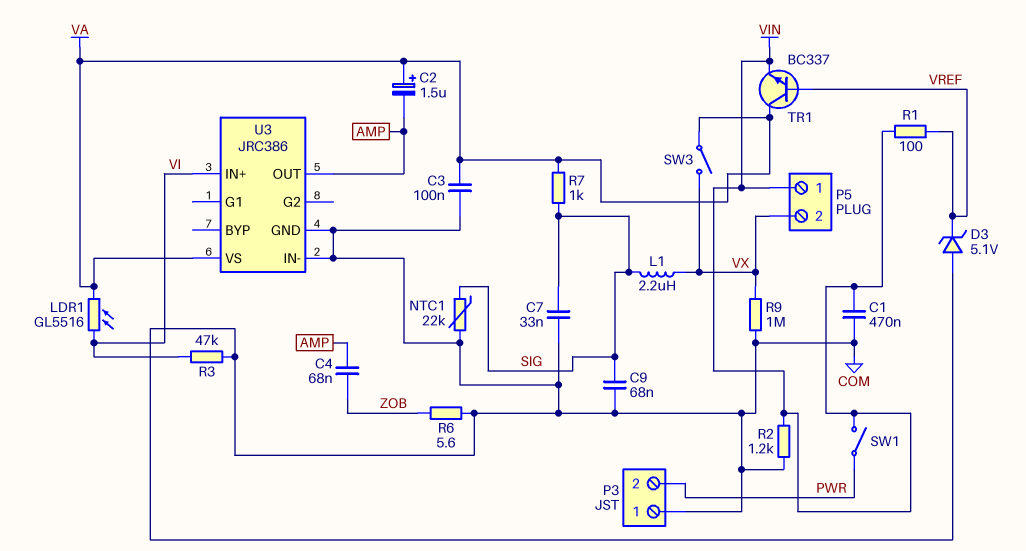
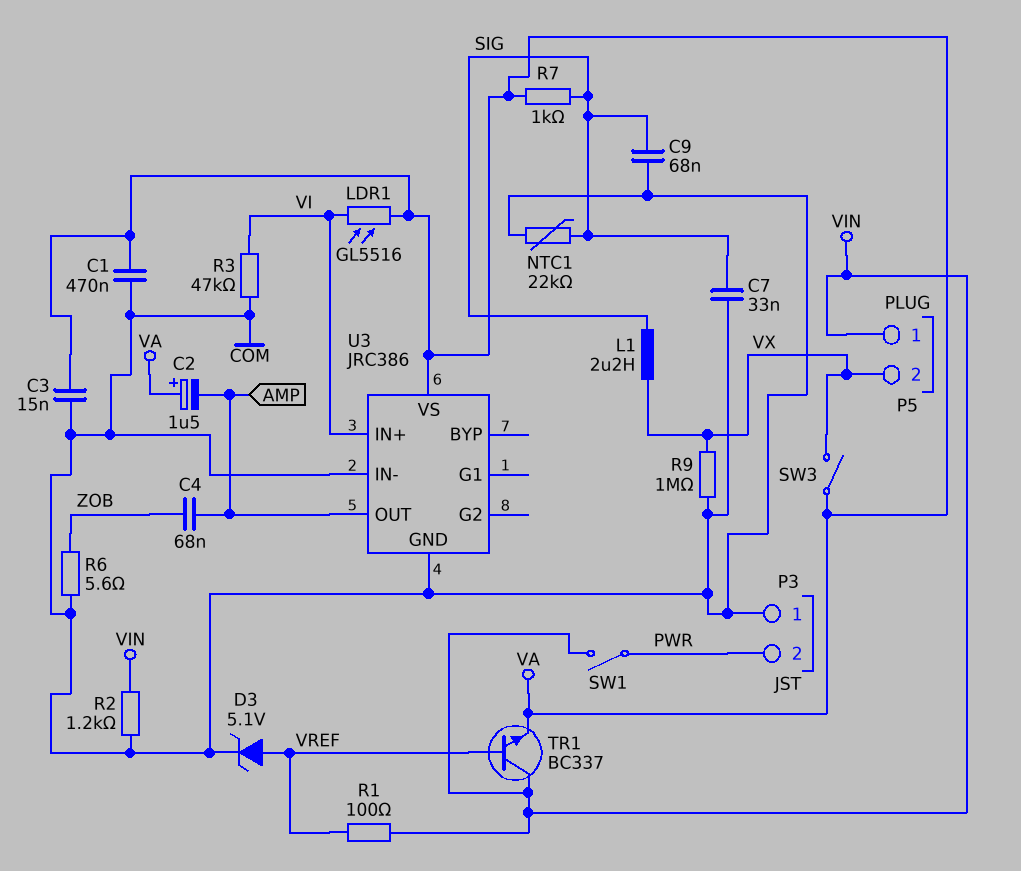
C1: 470nF (COM, VIN) -> 470nF (COM, VA)
C3: 100nF (COM, VA) -> 15nF (COM, VA)
D3: zener 5.1V (A COM, K VREF) -> zener 5.1V (A VREF, K COM)
TR1: NPN BC337 (B VREF, C VA, E VIN) -> NPN BC337 (B VREF, C VIN, E VA)

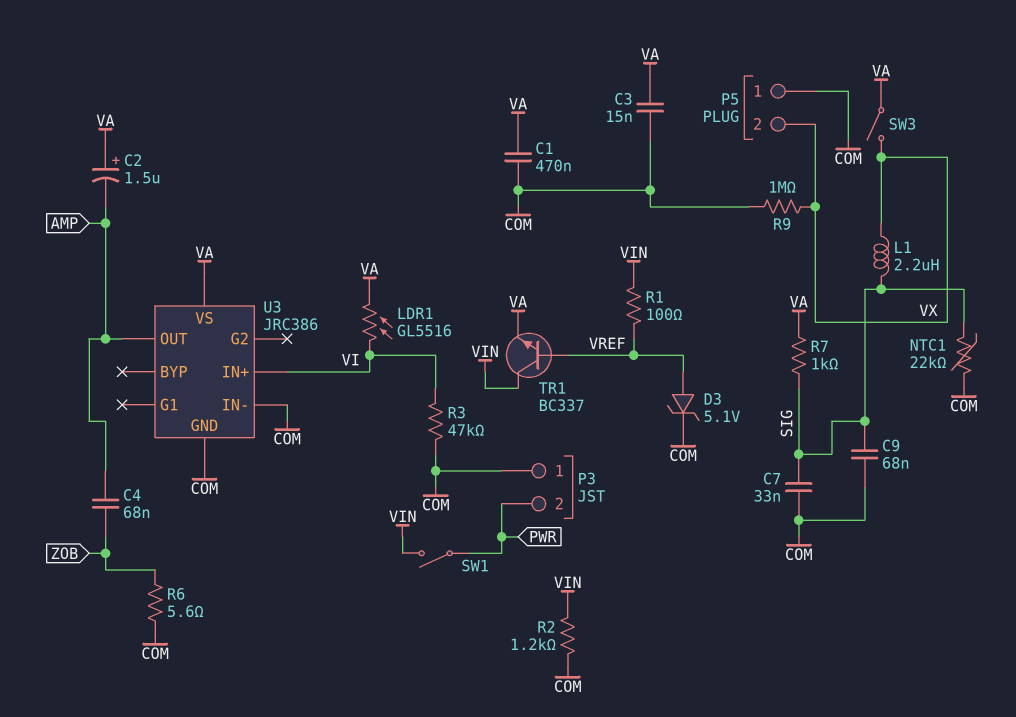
P5 pin 1: VIN -> COM

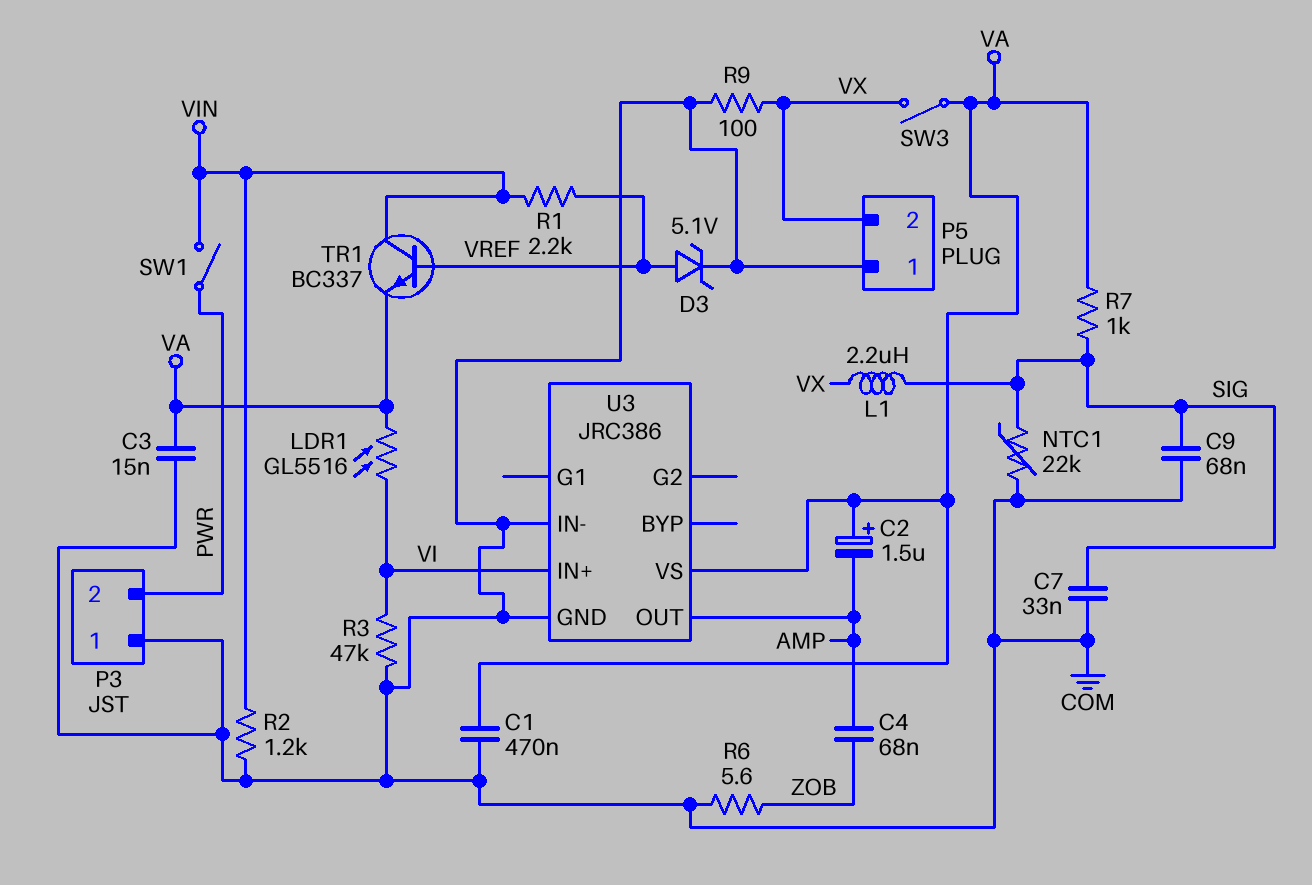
R1: 100 (VIN, VREF) -> 2.2k (VIN, VREF)
R9: 1M (COM, VX) -> 100 (COM, VX)

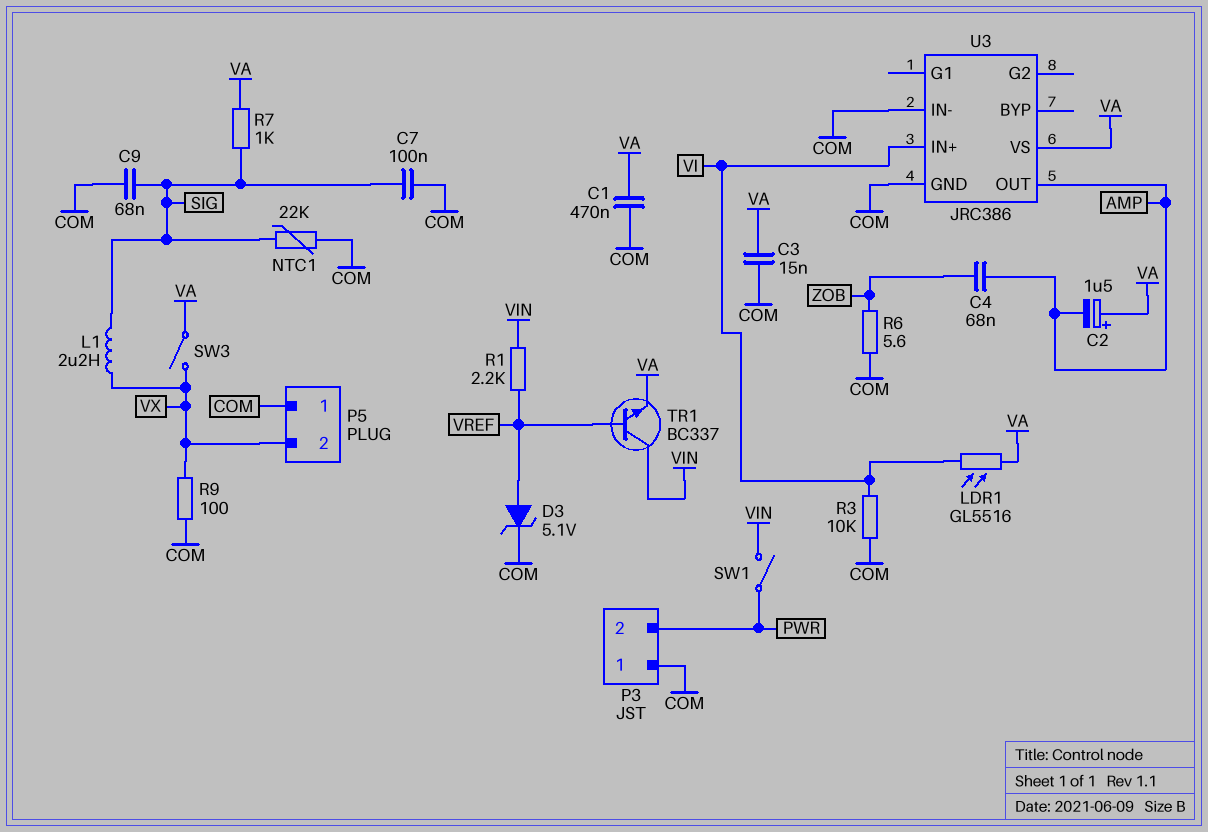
C7: 33nF (COM, SIG) -> 100nF (COM, SIG)
R2: 1.2k (COM, VIN) -> none
R3: 47k (COM, VI) -> 10k (COM, VI)

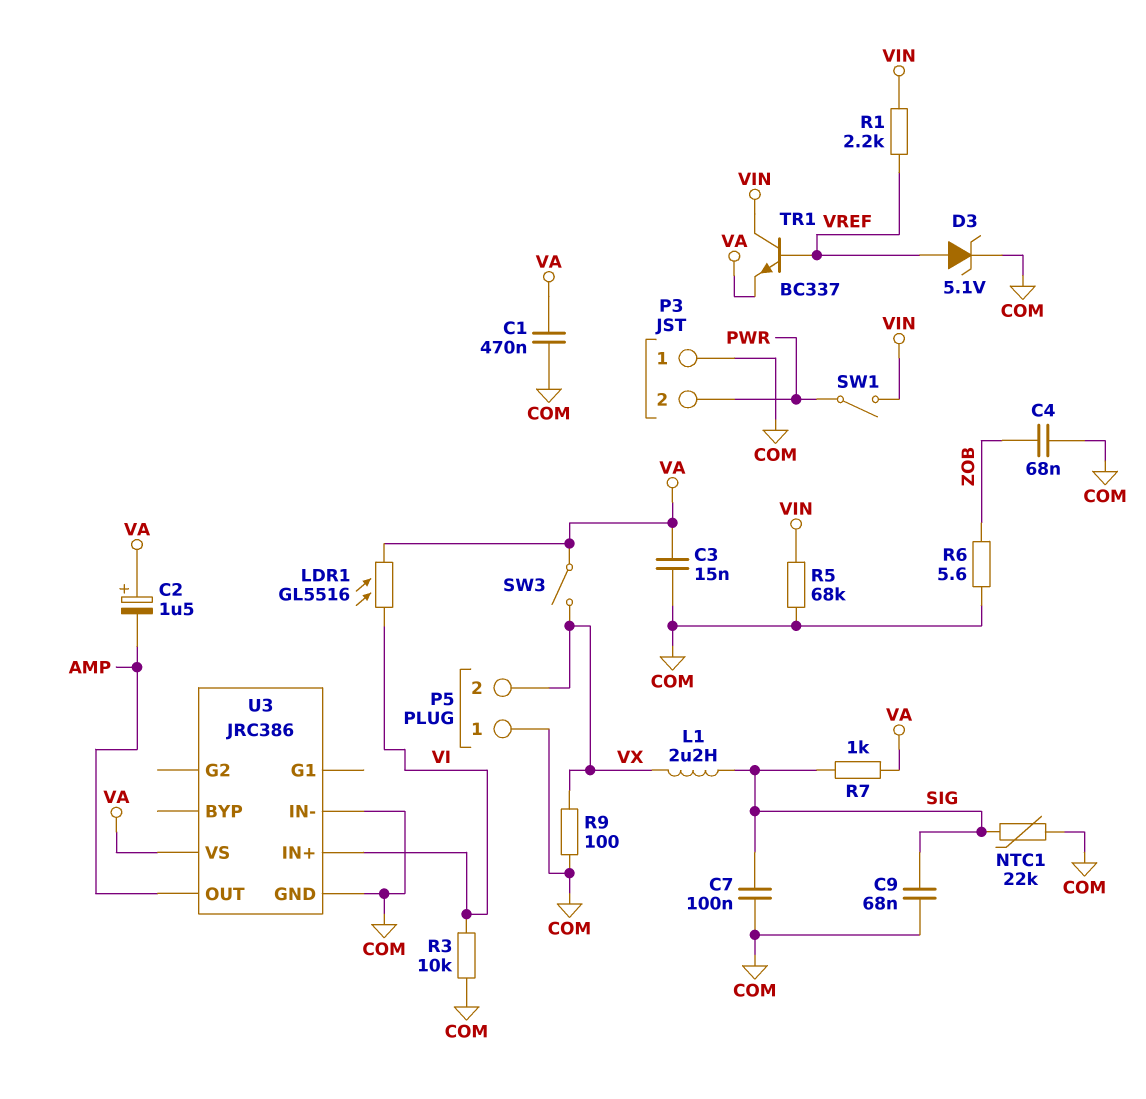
C4: 68nF (AMP, ZOB) -> 68nF (COM, ZOB)
R5: none -> 68k (COM, VIN)

